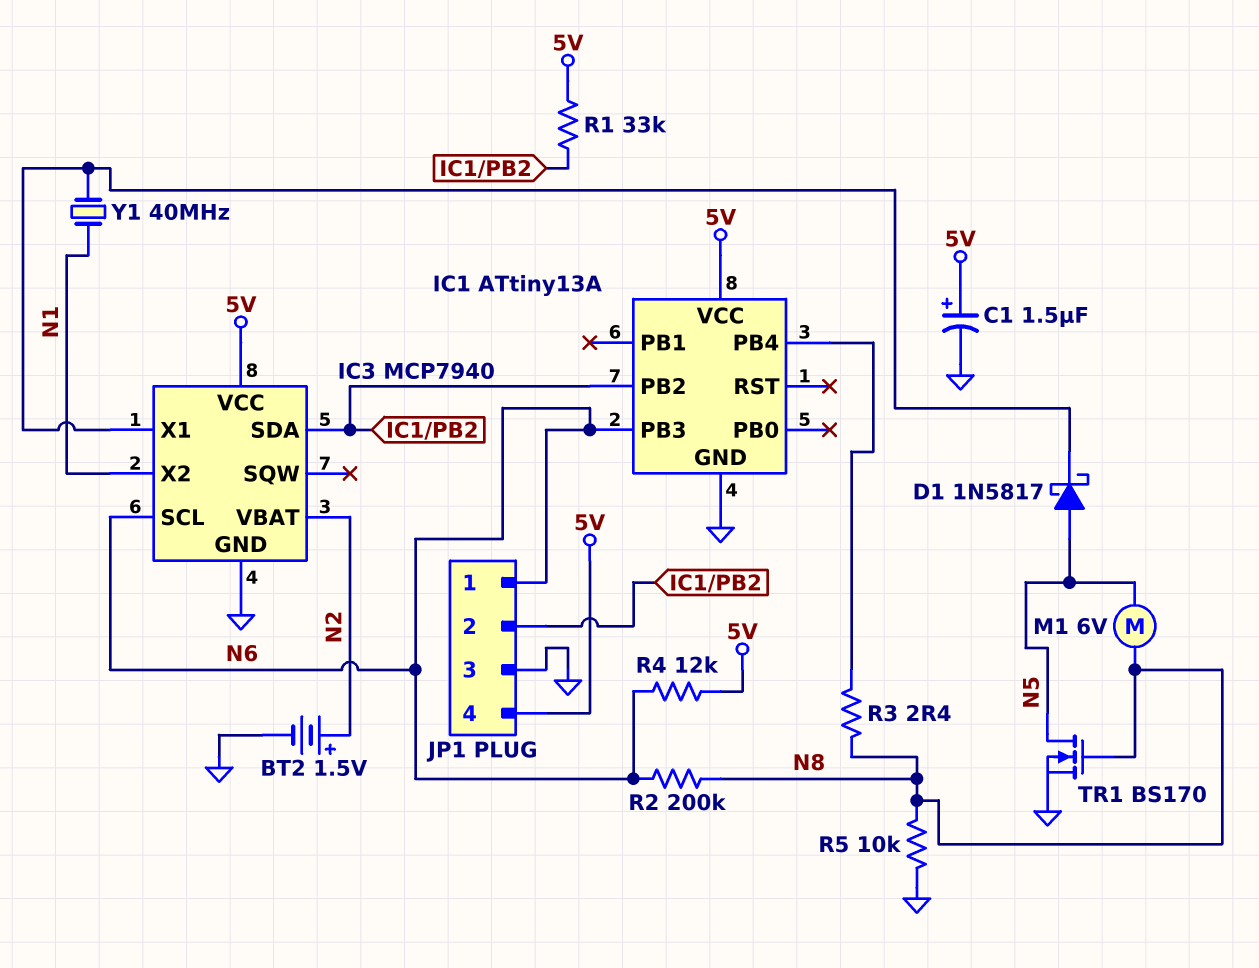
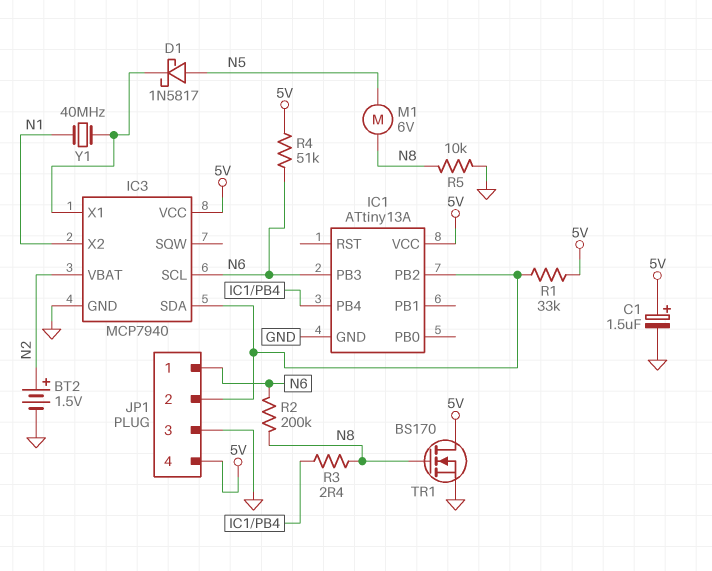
R4: 12k (5V, N6) -> 51k (5V, N6)
TR1: NMOS BS170 (G N8, D N5, S GND) -> NMOS BS170 (G N8, D 5V, S GND)

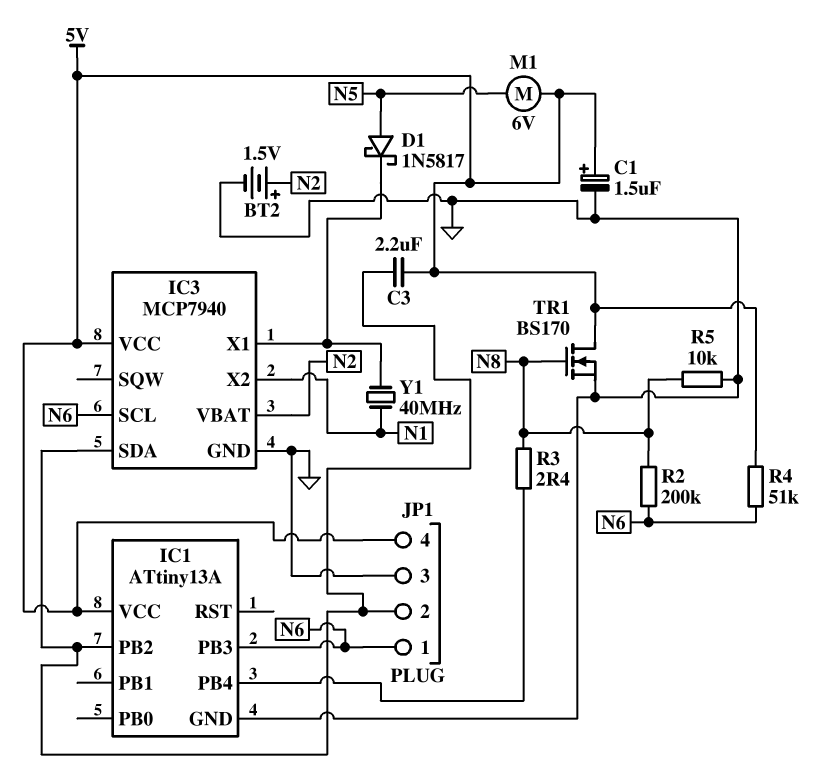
C3: none -> 2.2uF (5V, IC1/PB2)
M1: motor 6V (N5, N8) -> motor 6V (5V, N5)
R1: 33k (5V, IC1/PB2) -> none

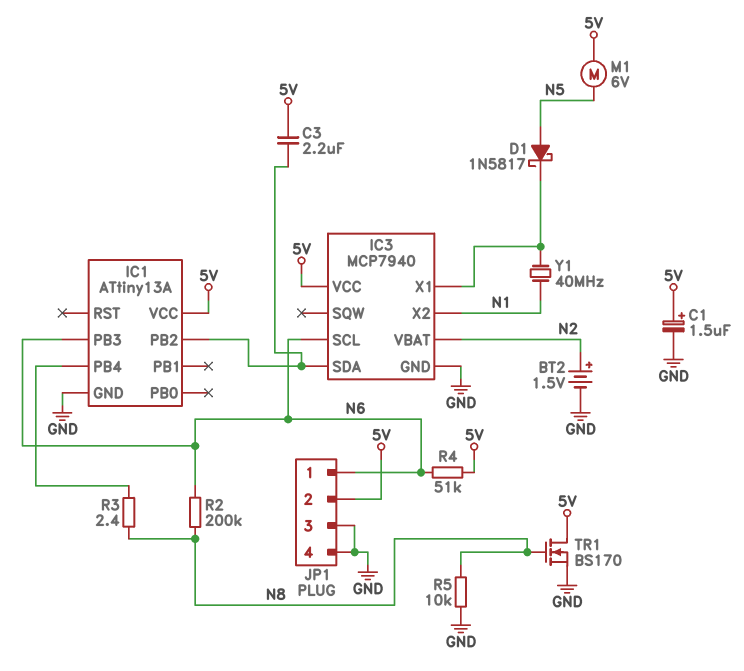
JP1 pin 2: IC1/PB2 -> 5V
JP1 pin 4: 5V -> GND

